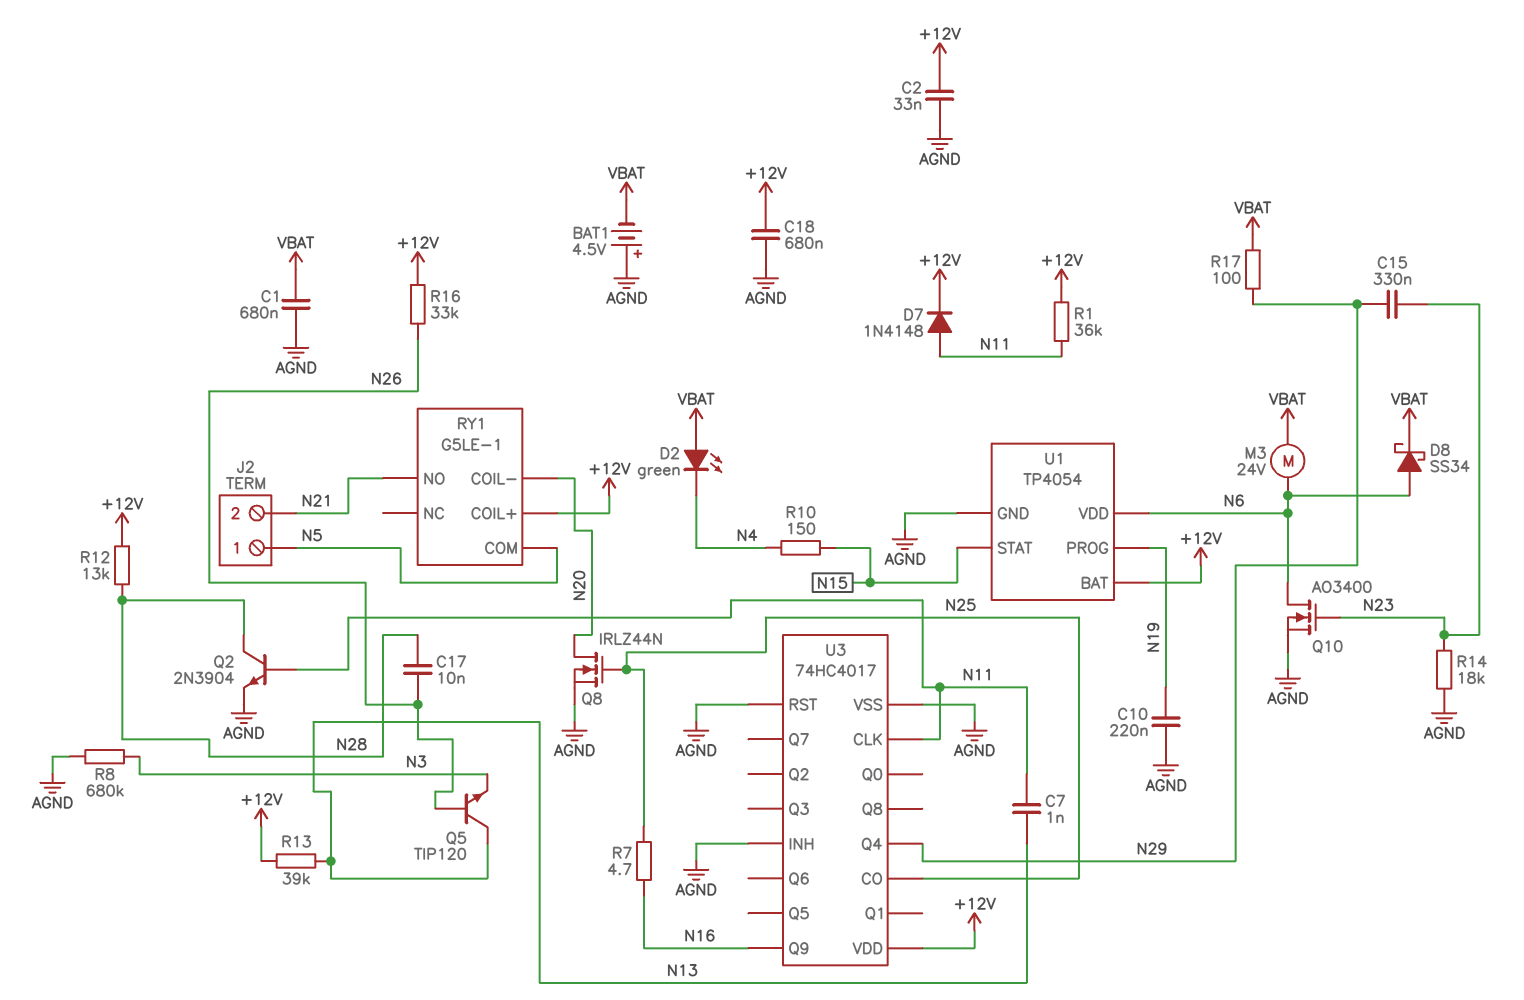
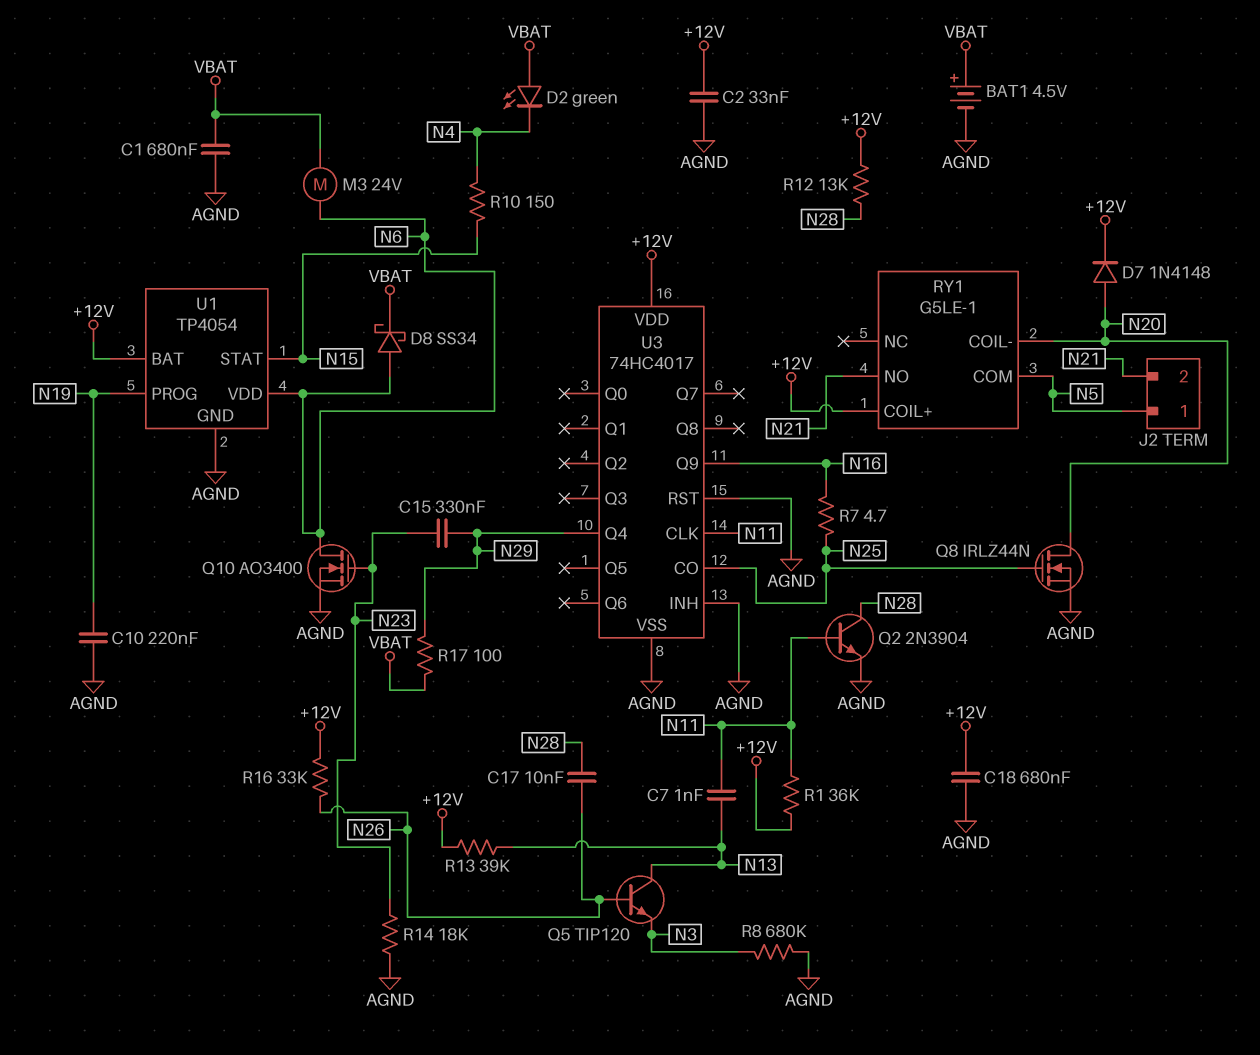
BAT1: 4.5V (plus AGND, minus VBAT) -> 4.5V (plus VBAT, minus AGND)
D7: diode 1N4148 (A N11, K +12V) -> diode 1N4148 (A N20, K +12V)

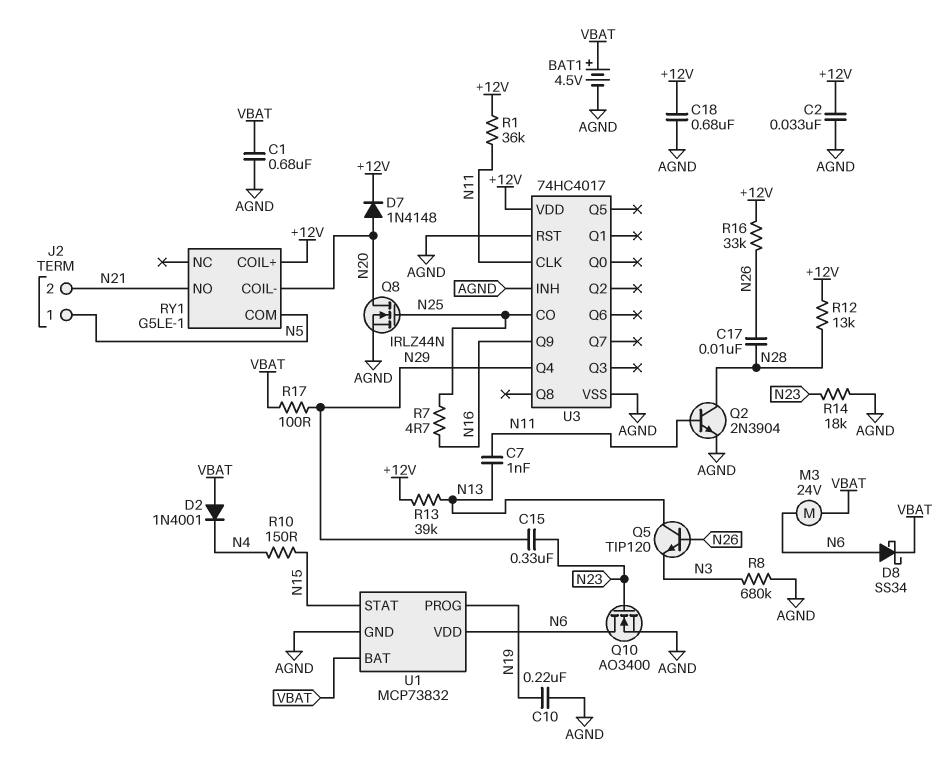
D2: LED green (A VBAT, K N4) -> diode 1N4001 (A VBAT, K N4)
U1: TP4054 -> MCP73832
U1 pin BAT: +12V -> VBAT

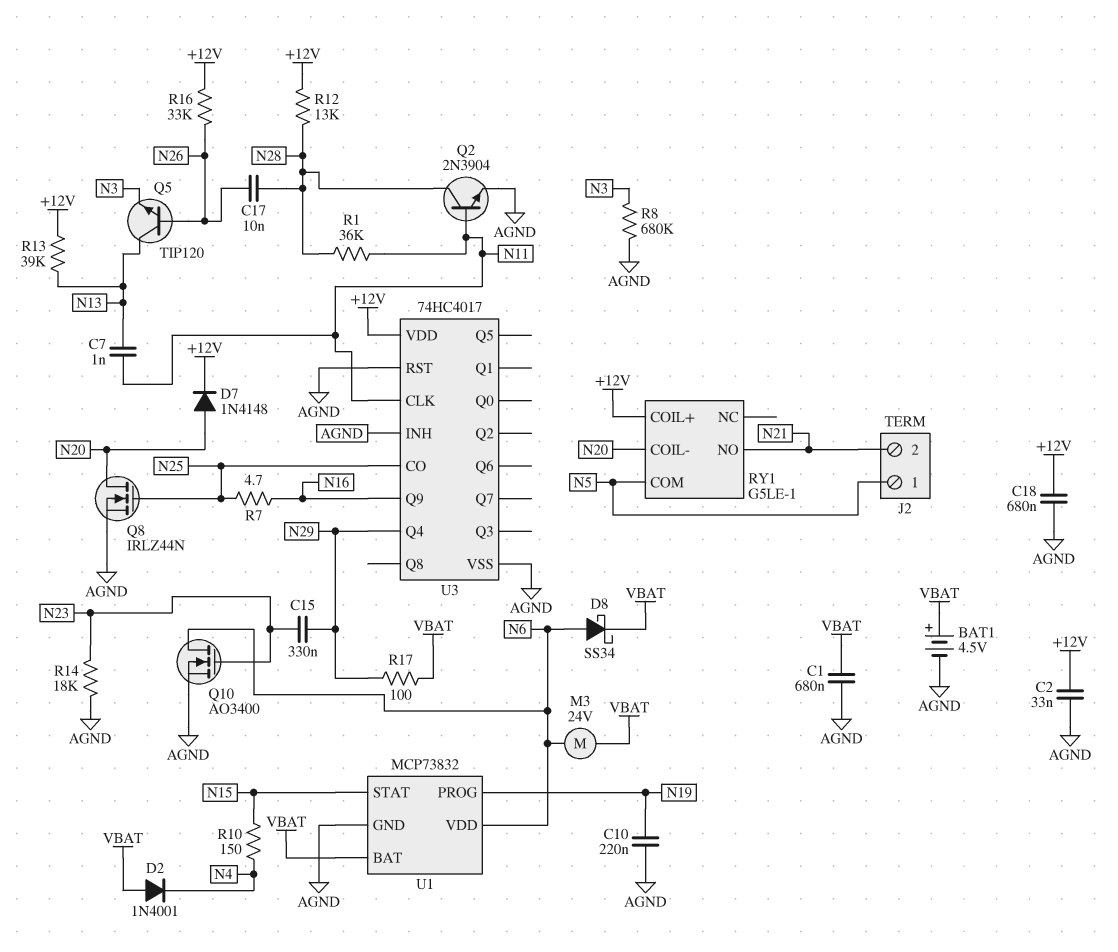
R1: 36k (+12V, N11) -> 36k (N11, N28)

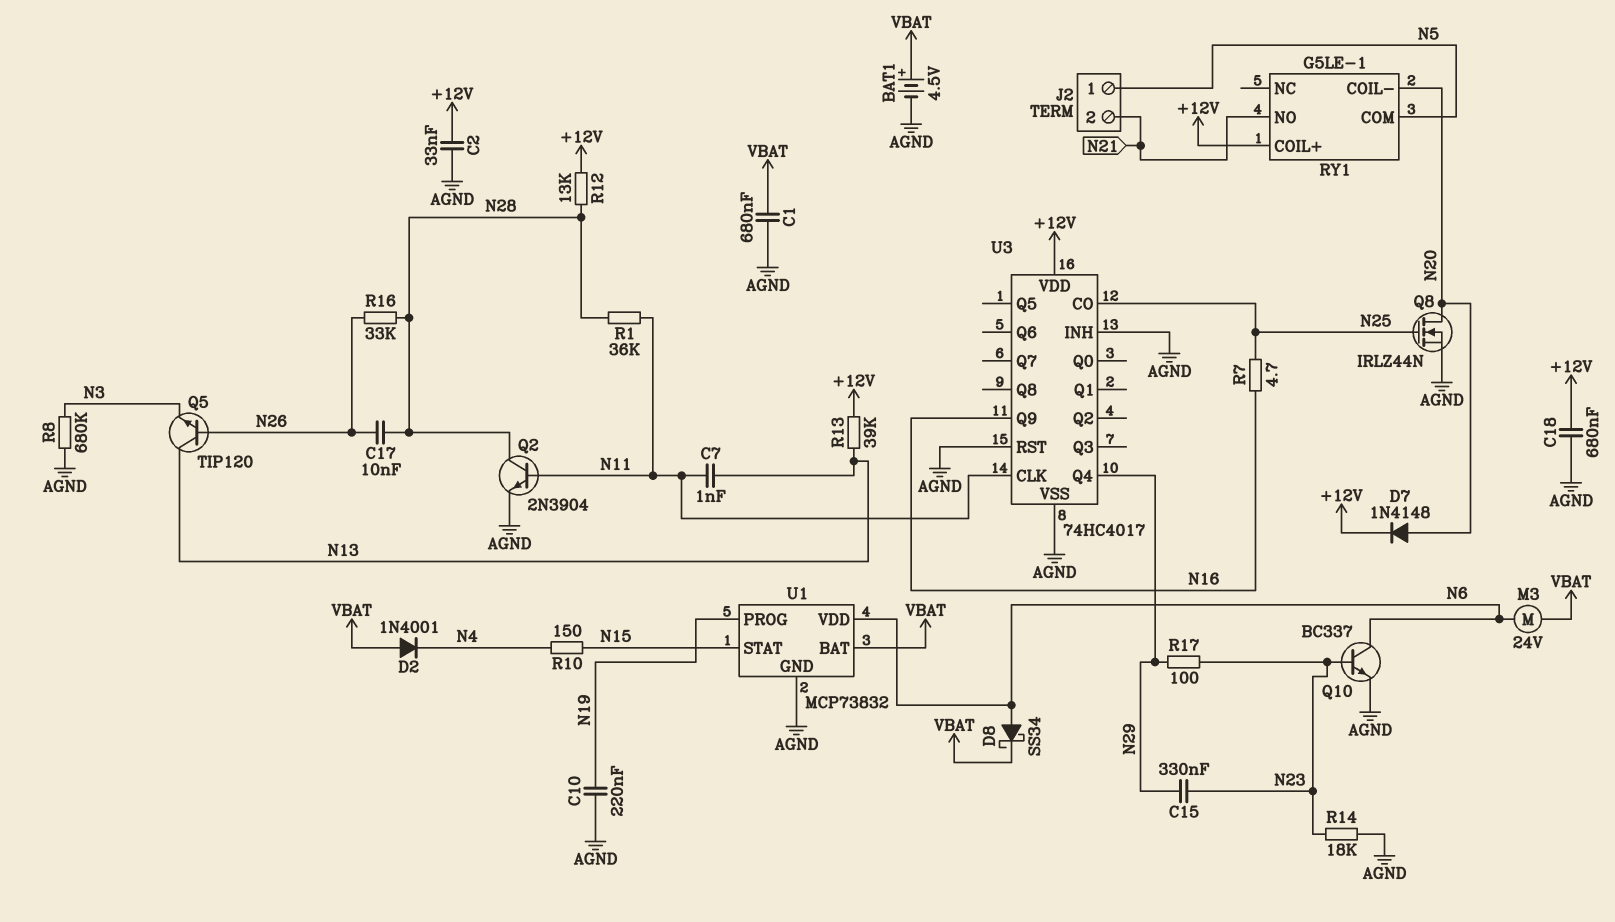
Q10: NMOS AO3400 (G N23, D N6, S AGND) -> NPN BC337 (B N23, C N6, E AGND)
R16: 33k (+12V, N26) -> 33k (N26, N28)
R17: 100 (N29, VBAT) -> 100 (N23, N29)

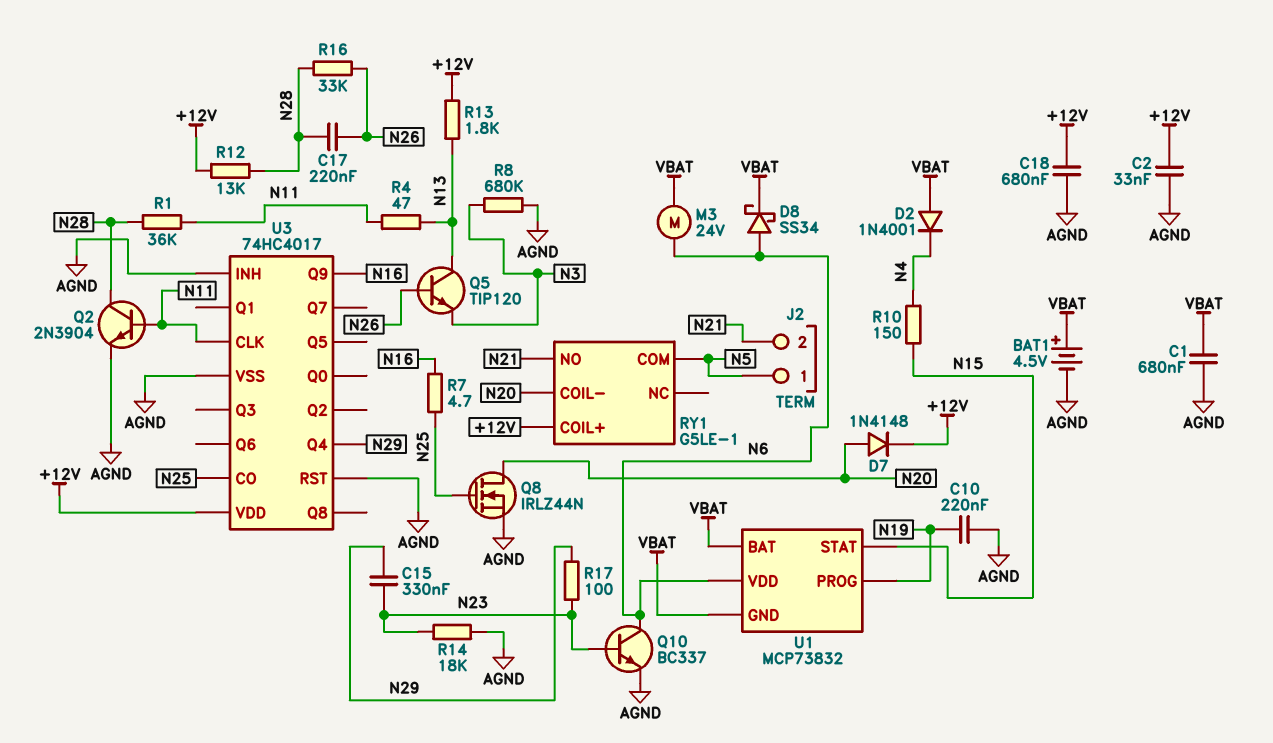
C7: 1nF (N11, N13) -> none
C17: 10nF (N26, N28) -> 220nF (N26, N28)
R4: none -> 47 (N11, N13)
R13: 39k (+12V, N13) -> 1.8k (+12V, N13)
U1 pin GND: AGND -> VBAT

